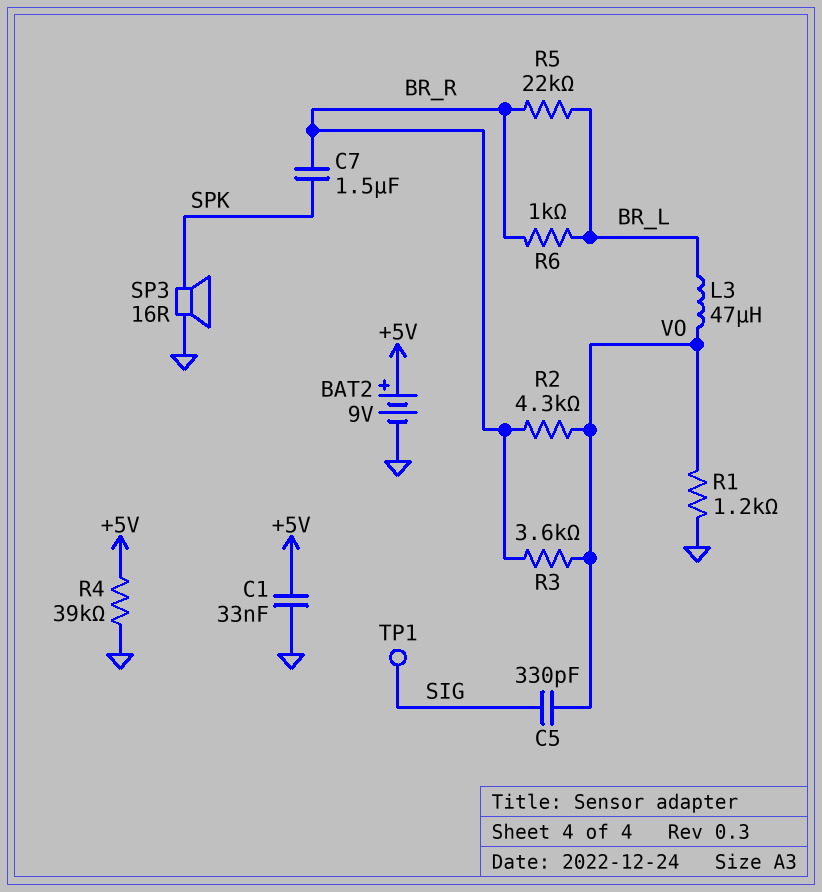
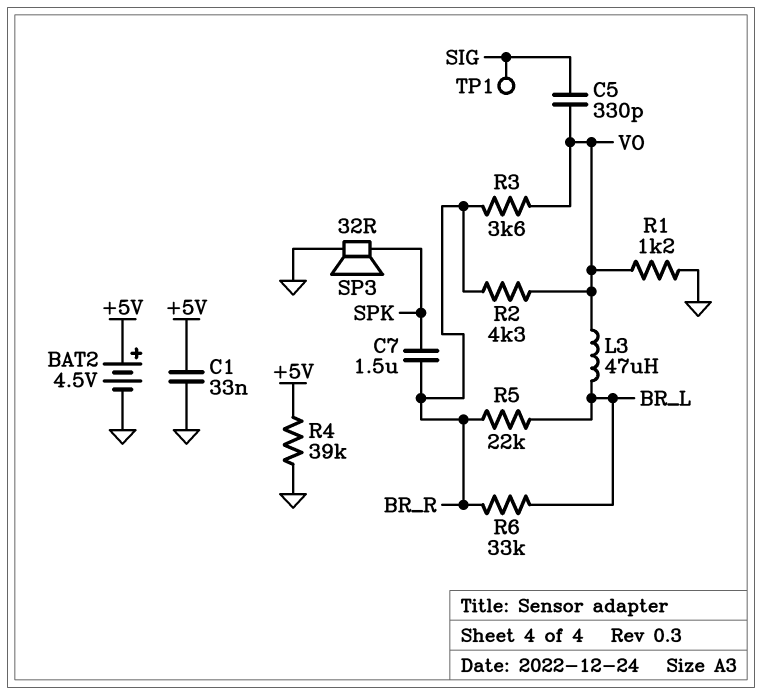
BAT2: 9V (plus +5V, minus GND) -> 4.5V (plus +5V, minus GND)
R6: 1k (BR_L, BR_R) -> 33k (BR_L, BR_R)
SP3: speaker 16R (GND, SPK) -> speaker 32R (GND, SPK)

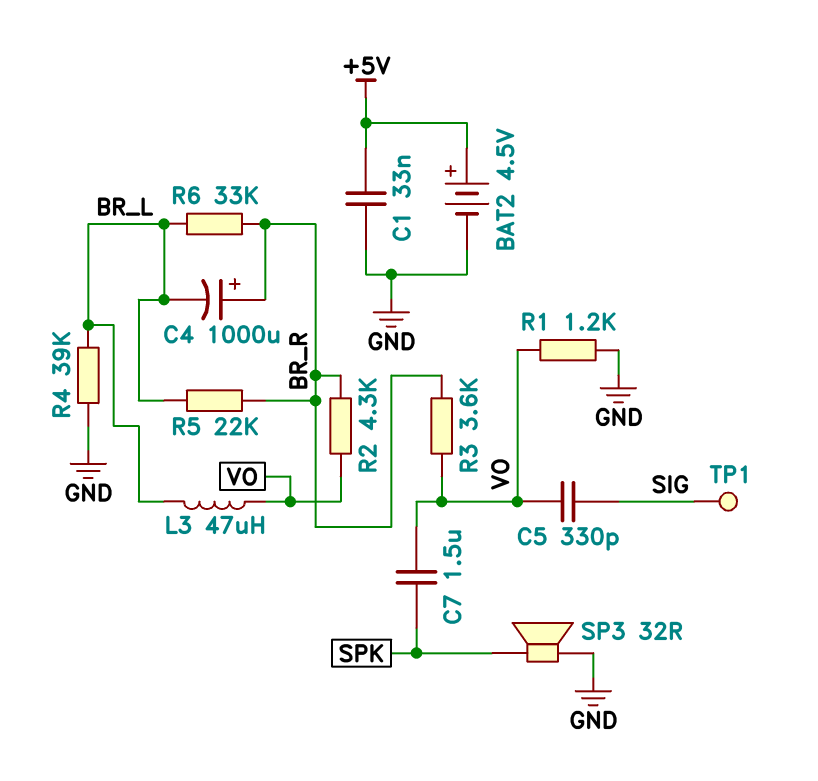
C4: none -> 1000uF (plus BR_R, minus BR_L)
C7: 1.5uF (BR_R, SPK) -> 1.5uF (SPK, VO)
R4: 39k (+5V, GND) -> 39k (BR_L, GND)

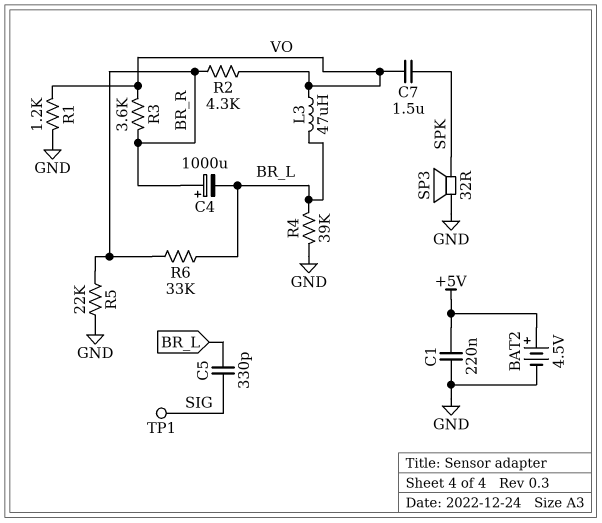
C1: 33nF (+5V, GND) -> 220nF (+5V, GND)
C5: 330pF (SIG, VO) -> 330pF (BR_L, SIG)
R5: 22k (BR_L, BR_R) -> 22k (BR_R, GND)

